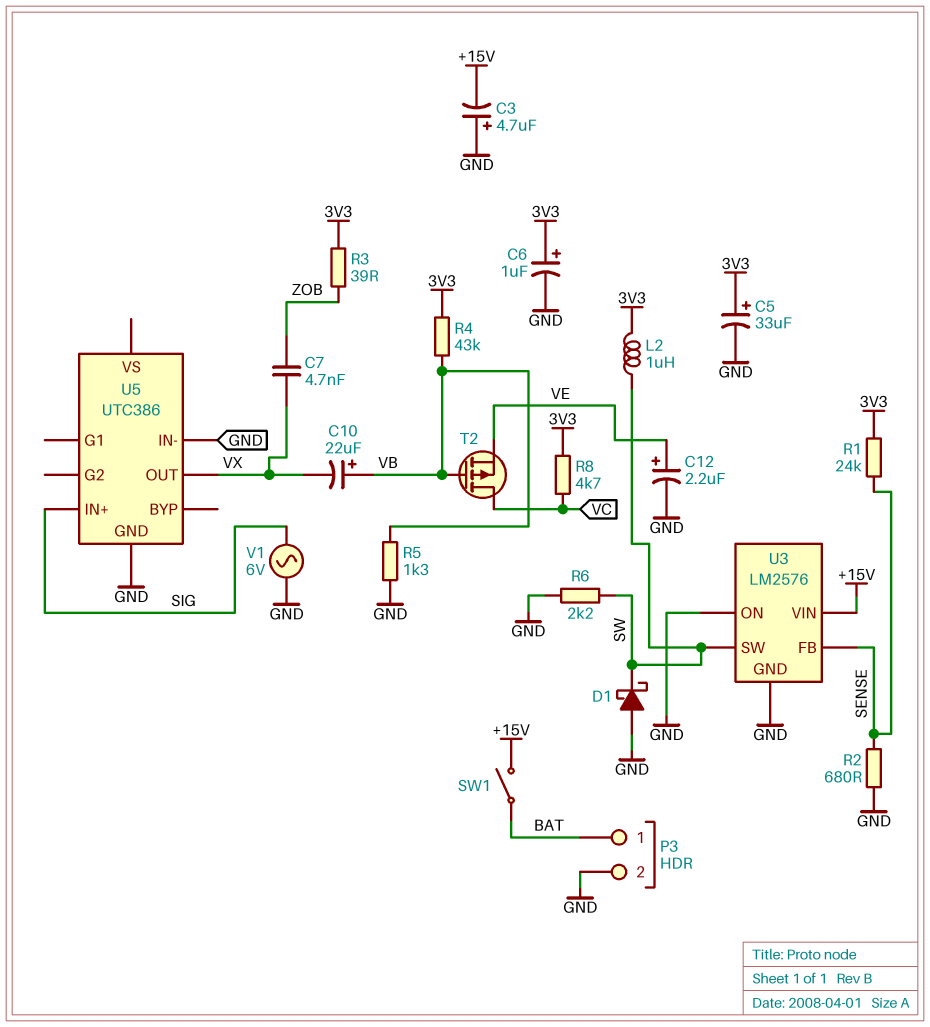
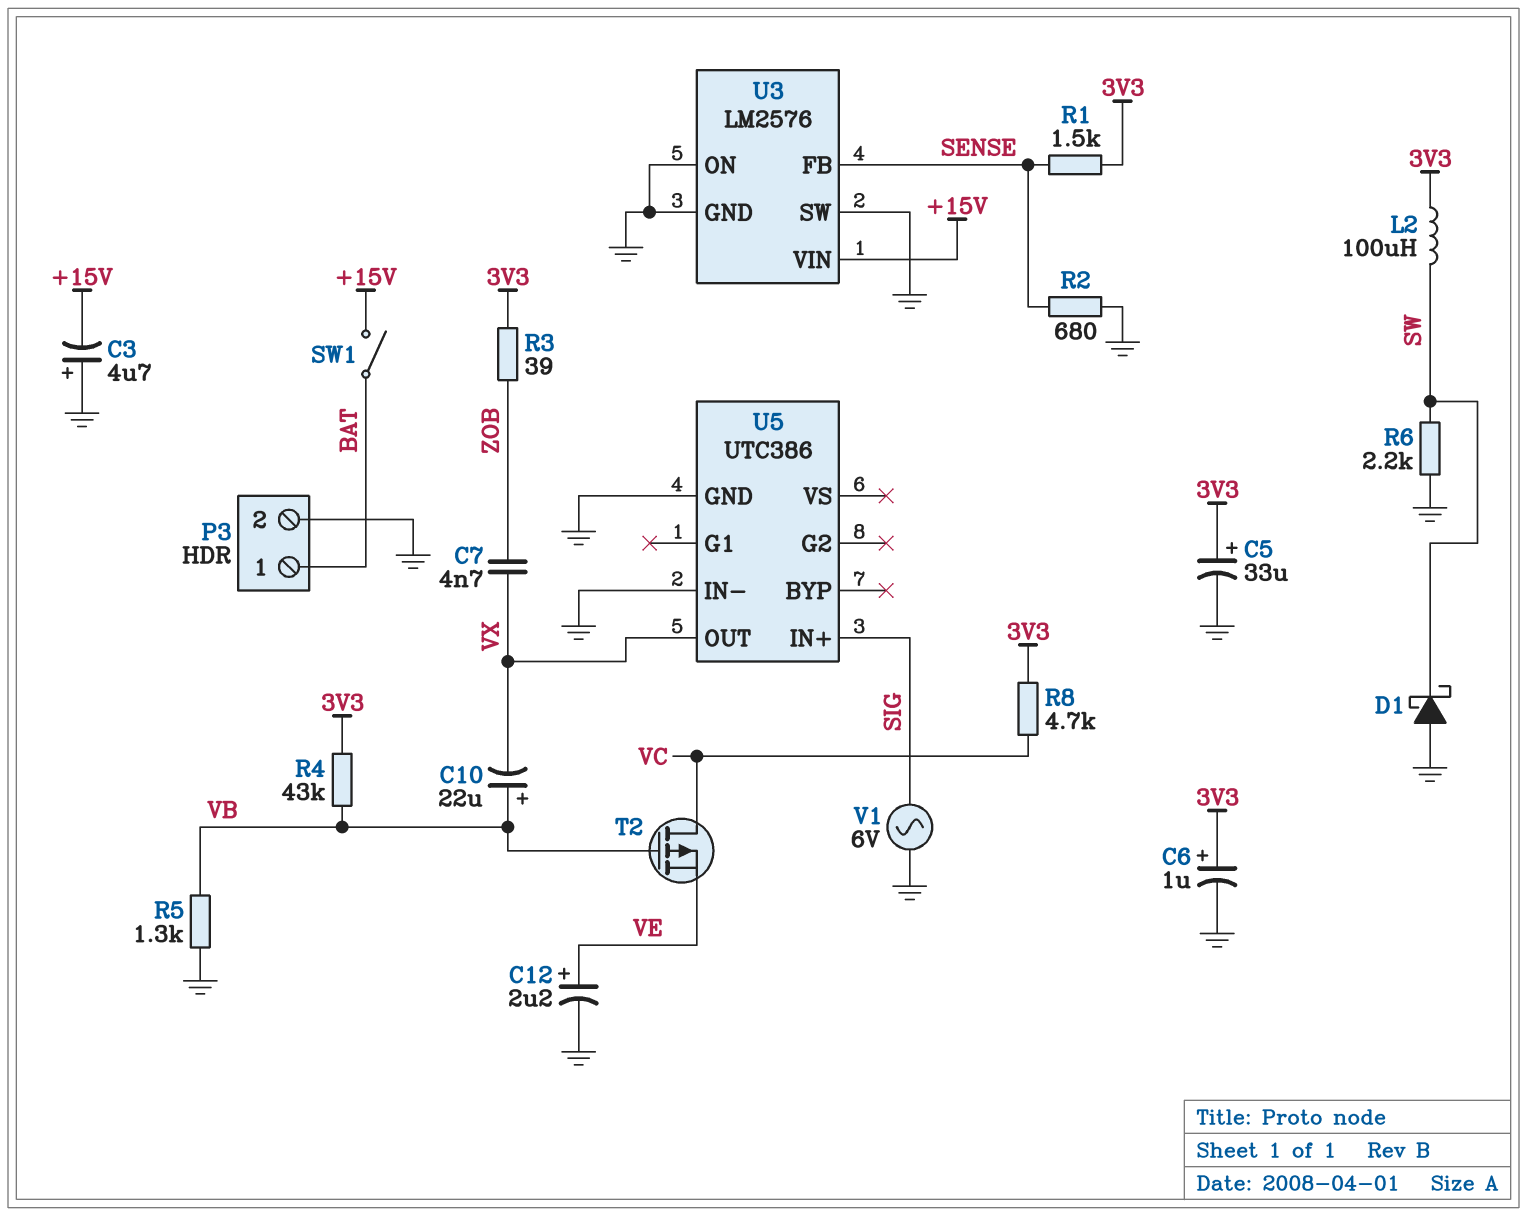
L2: 1uH (3V3, SW) -> 100uH (3V3, SW)
R1: 24k (3V3, SENSE) -> 1.5k (3V3, SENSE)
U3 pin SW: SW -> GND

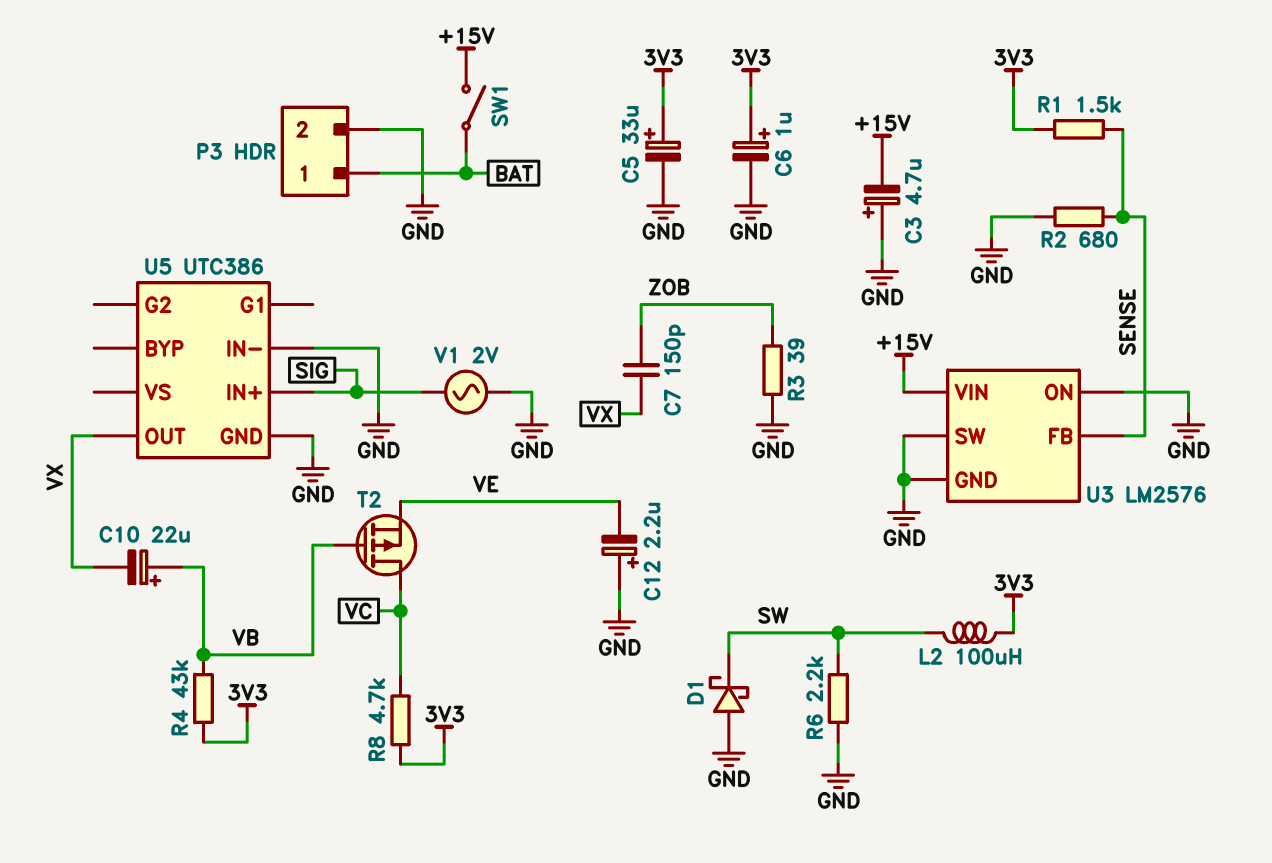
C7: 4.7nF (VX, ZOB) -> 150pF (VX, ZOB)
C12: 2.2uF (plus VE, minus GND) -> 2.2uF (plus GND, minus VE)
R3: 39 (3V3, ZOB) -> 39 (GND, ZOB)
R5: 1.3k (GND, VB) -> none
V1: AC 6V (GND, SIG) -> AC 2V (GND, SIG)

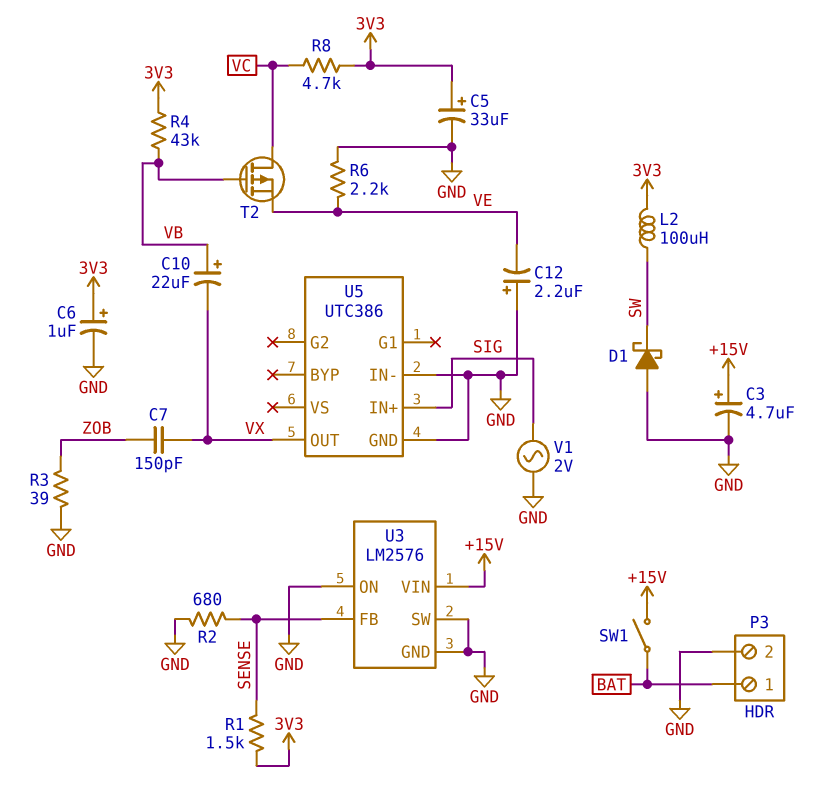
C3: 4.7uF (plus GND, minus +15V) -> 4.7uF (plus +15V, minus GND)
R6: 2.2k (GND, SW) -> 2.2k (GND, VE)

